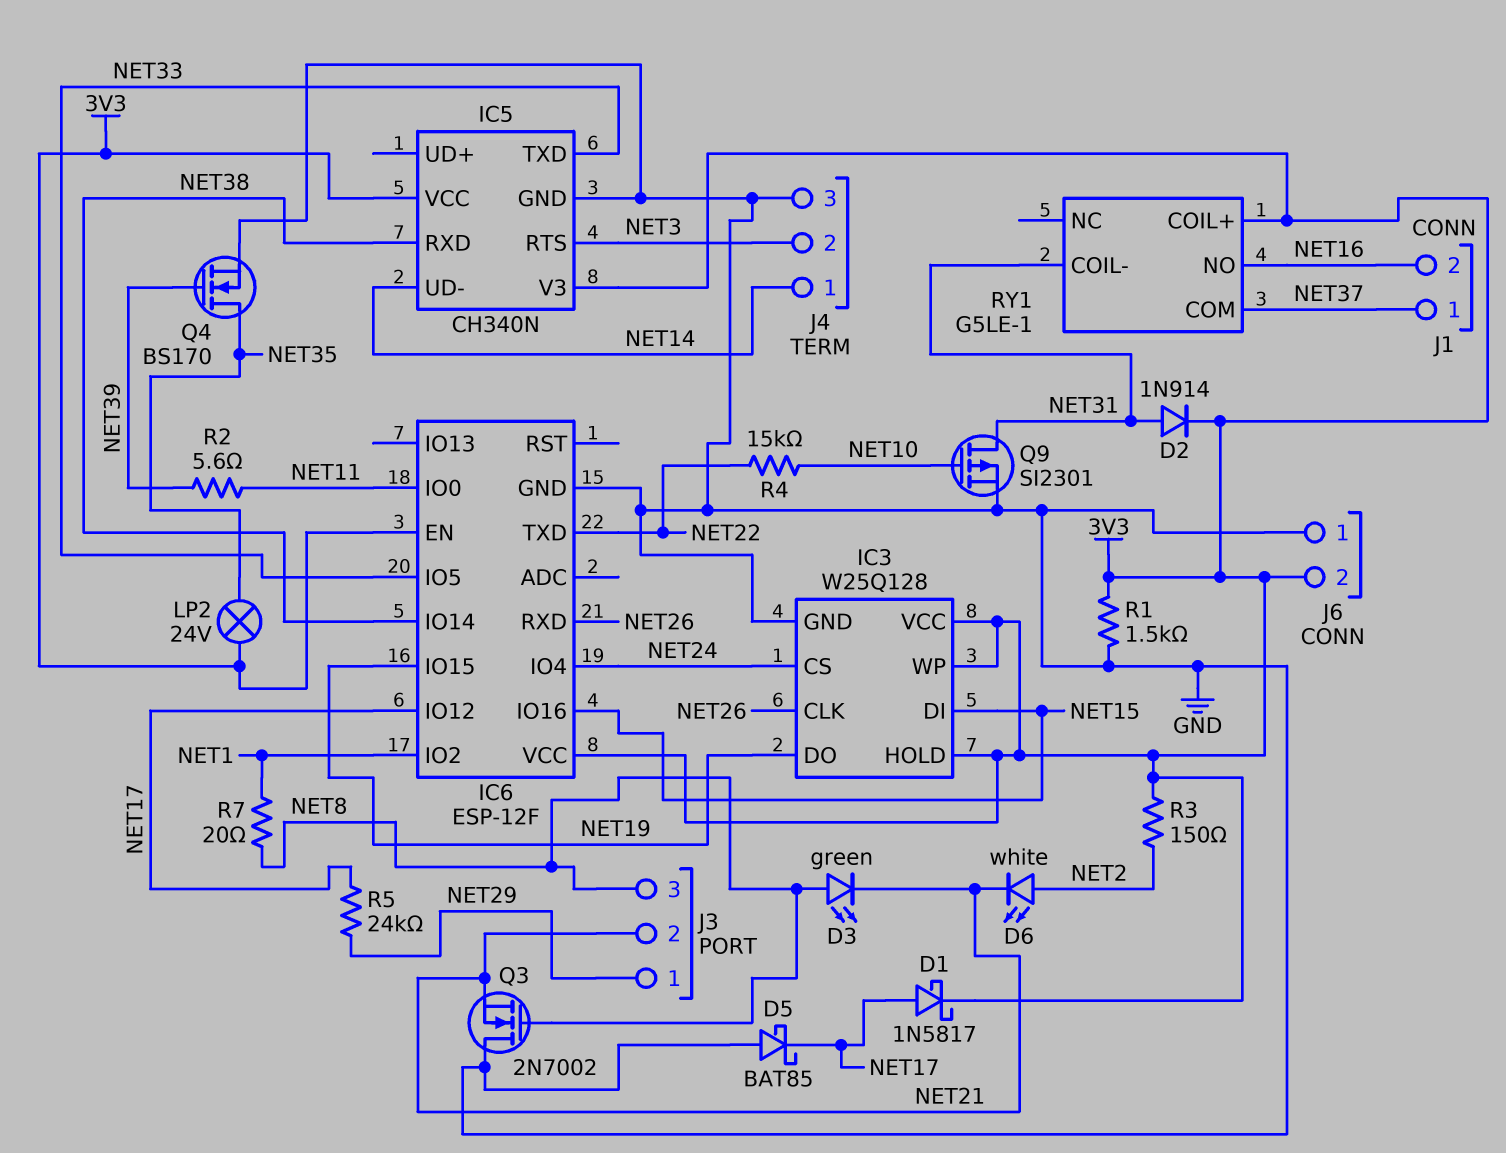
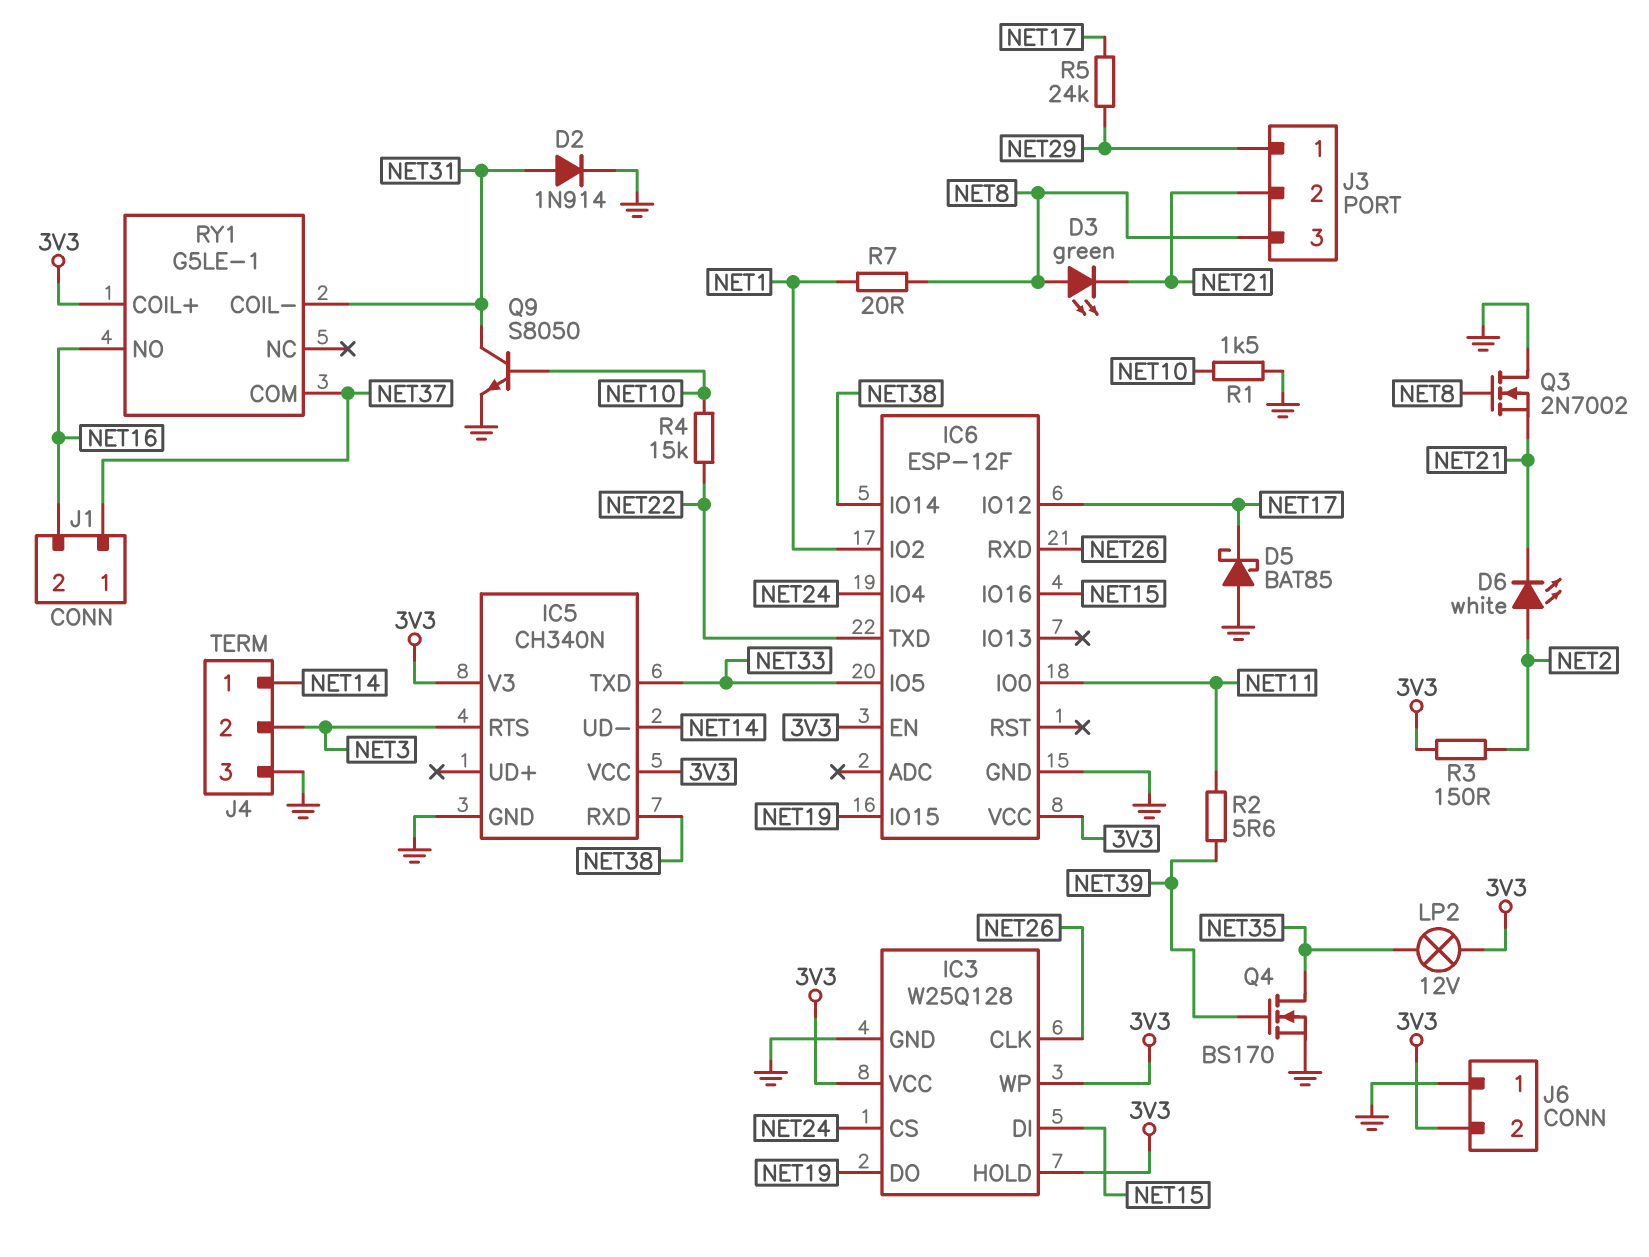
D1: schottky 1N5817 (A NET17, K 3V3) -> none
D2: diode 1N914 (A NET31, K 3V3) -> diode 1N914 (A NET31, K GND)
LP2: lamp 24V (3V3, NET35) -> lamp 12V (3V3, NET35)
Q9: PMOS SI2301 (G NET10, D NET31, S GND) -> NPN S8050 (B NET10, C NET31, E GND)
R1: 1.5k (3V3, GND) -> 1.5k (GND, NET10)

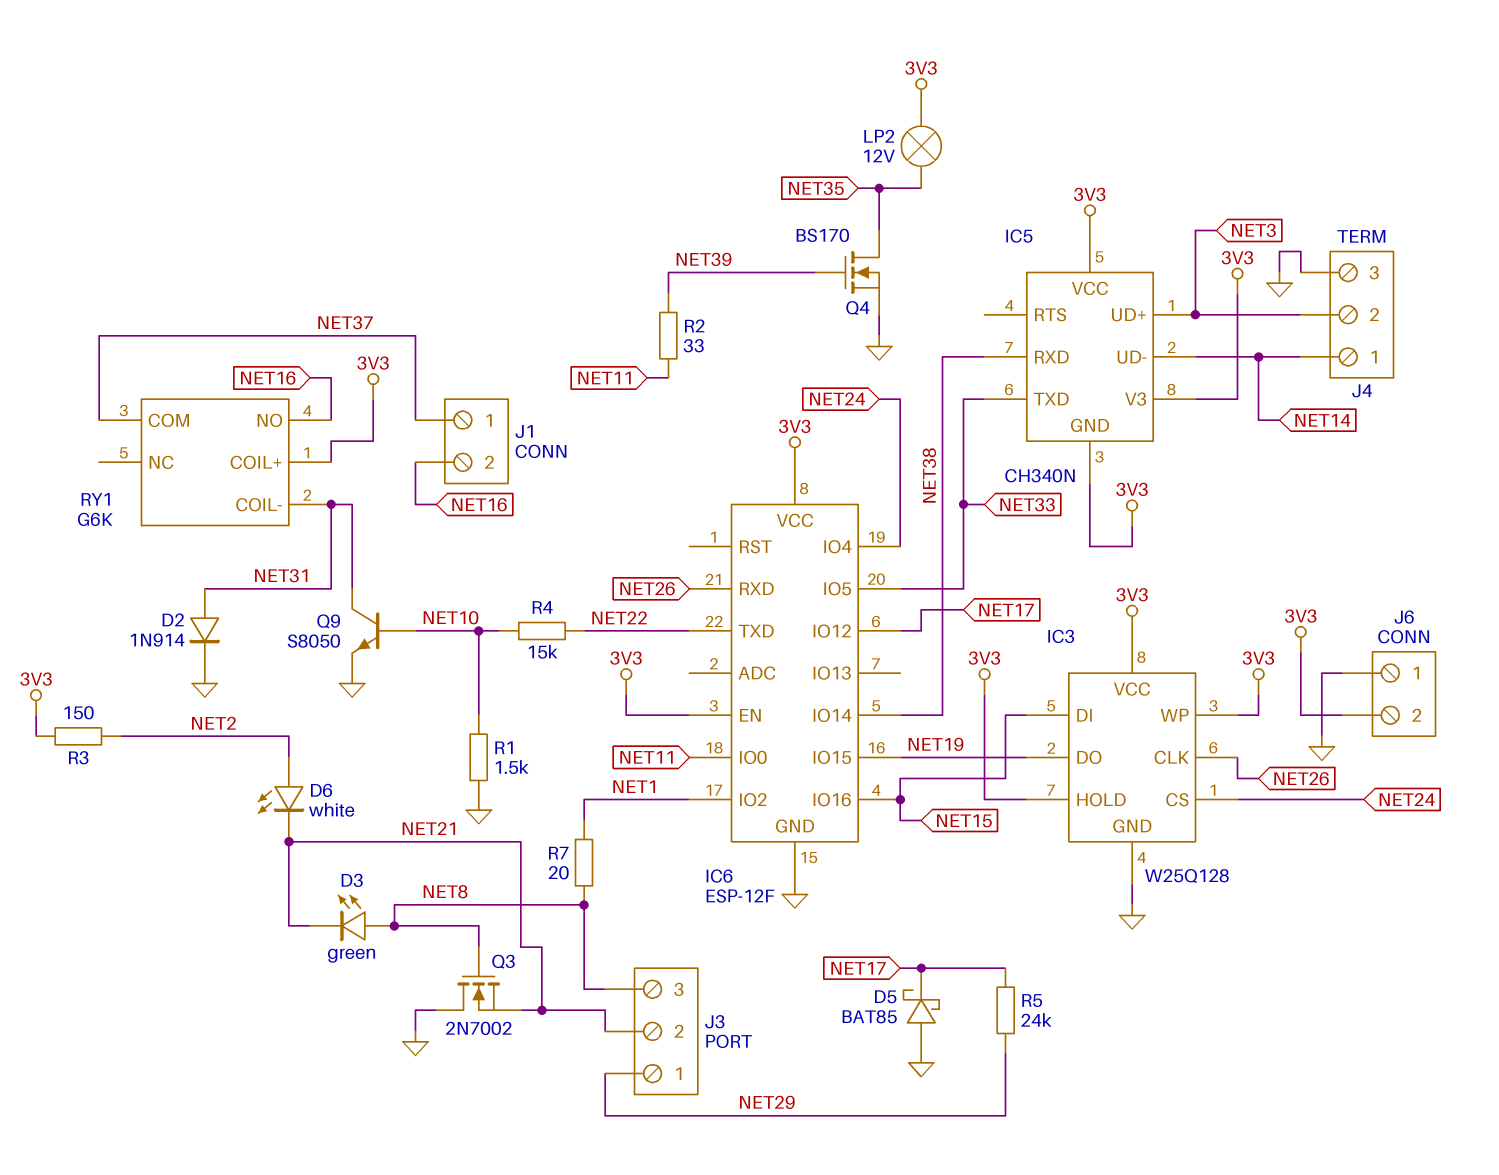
IC5 pin GND: GND -> 3V3
IC5 pin RTS: NET3 -> none
IC5 pin UD+: none -> NET3
R2: 5.6 (NET11, NET39) -> 33 (NET11, NET39)
RY1: G5LE-1 -> G6K

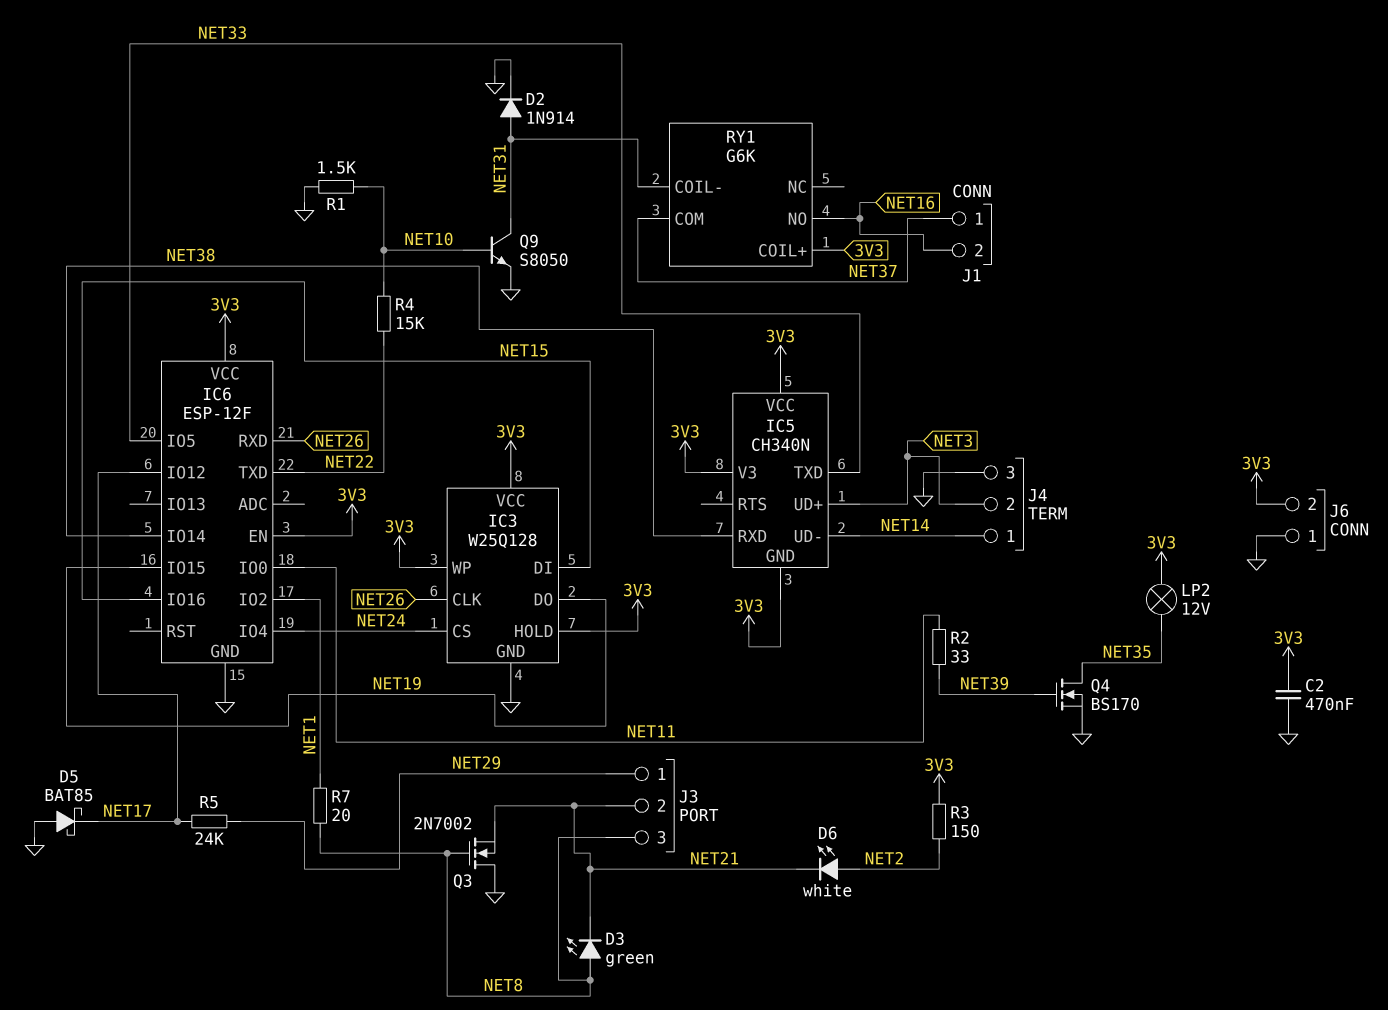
C2: none -> 470nF (3V3, GND)

